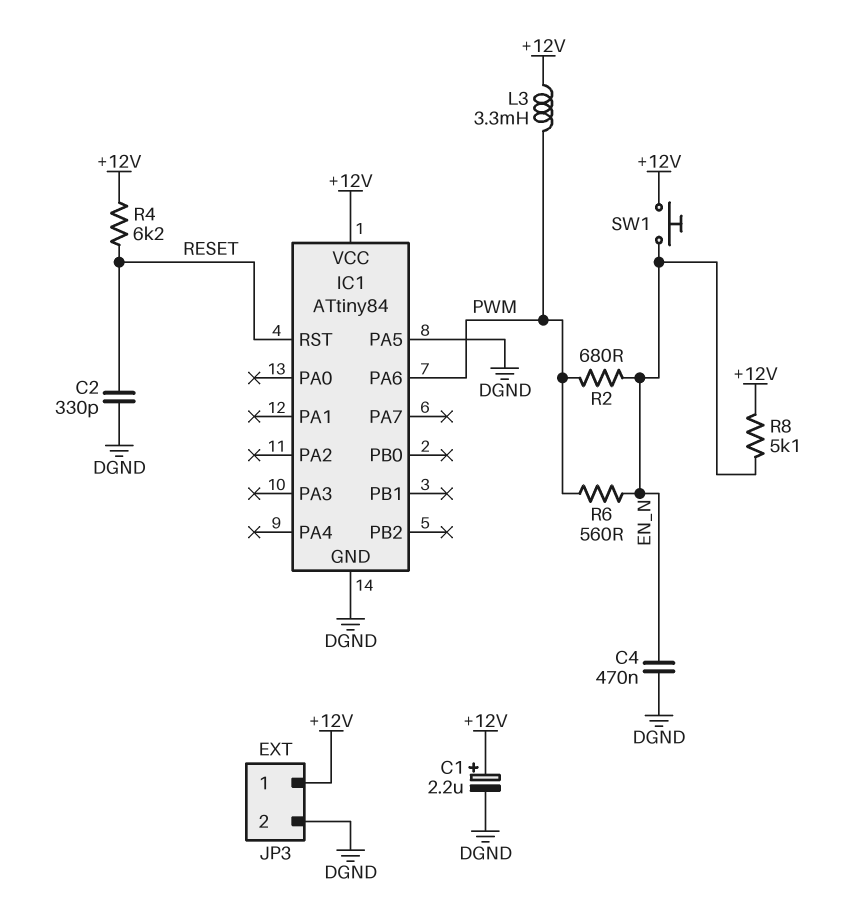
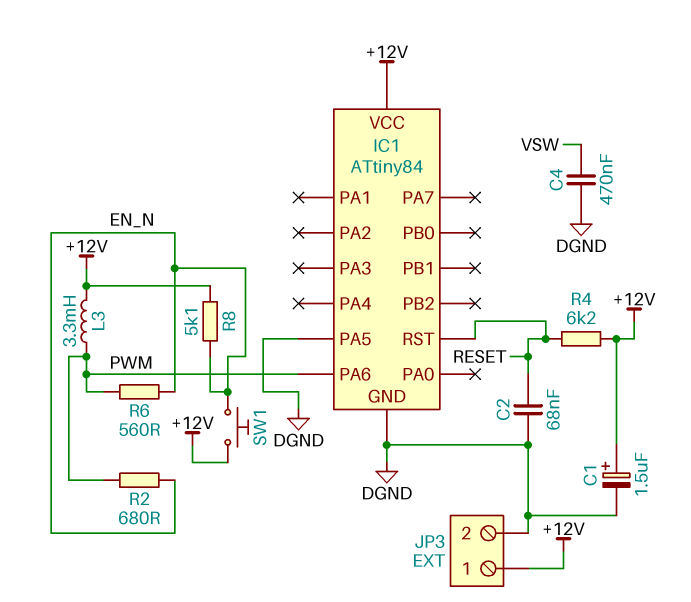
C1: 2.2uF (plus +12V, minus DGND) -> 1.5uF (plus +12V, minus DGND)
C2: 330pF (DGND, RESET) -> 68nF (DGND, RESET)
C4: 470nF (DGND, EN_N) -> 470nF (DGND, VSW)

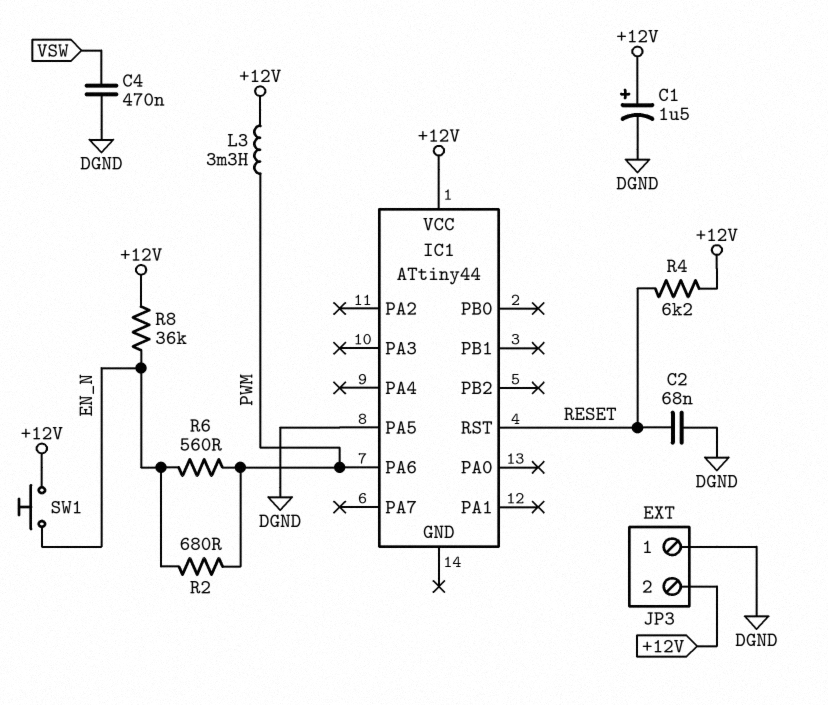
IC1: ATtiny84 -> ATtiny44
IC1 pin GND: DGND -> none
JP3 pin 1: +12V -> DGND
JP3 pin 2: DGND -> +12V
R8: 5.1k (+12V, EN_N) -> 36k (+12V, EN_N)

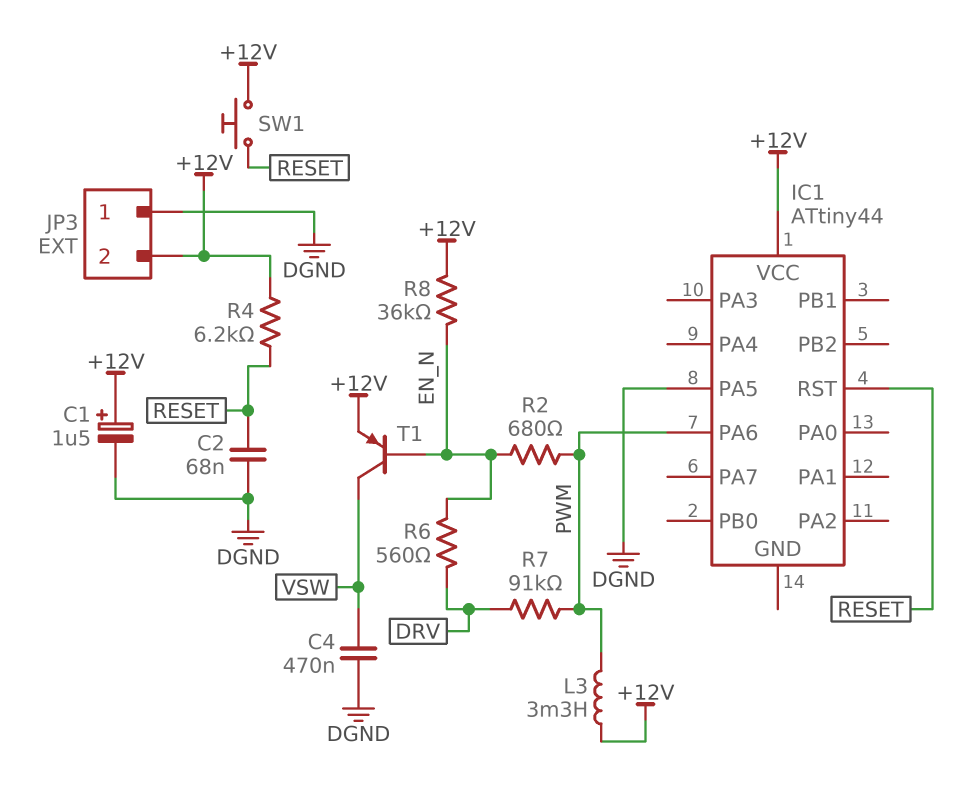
R6: 560 (EN_N, PWM) -> 560 (DRV, EN_N)
R7: none -> 91k (DRV, PWM)
SW1: button (+12V, EN_N) -> button (+12V, RESET)
T1: none -> PNP (B EN_N, C VSW, E +12V)

